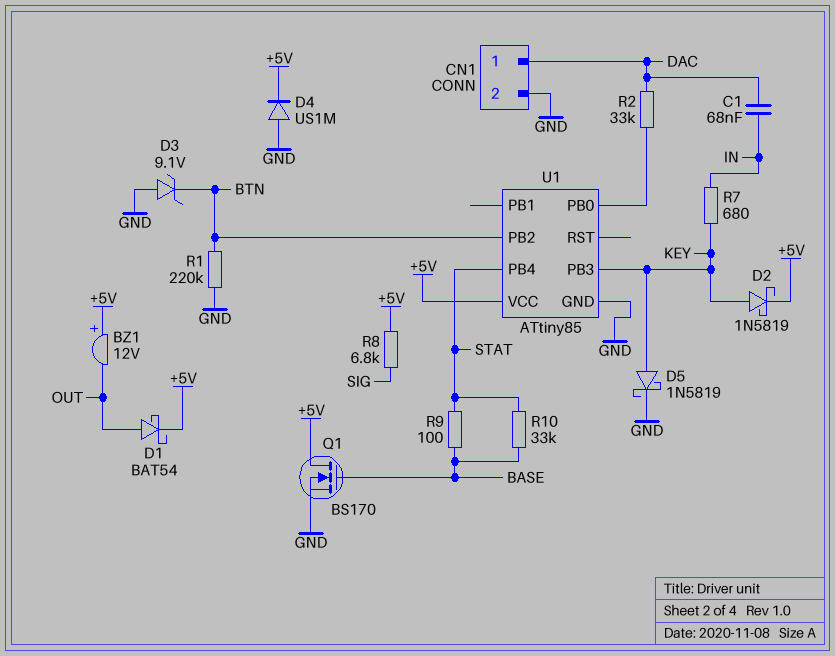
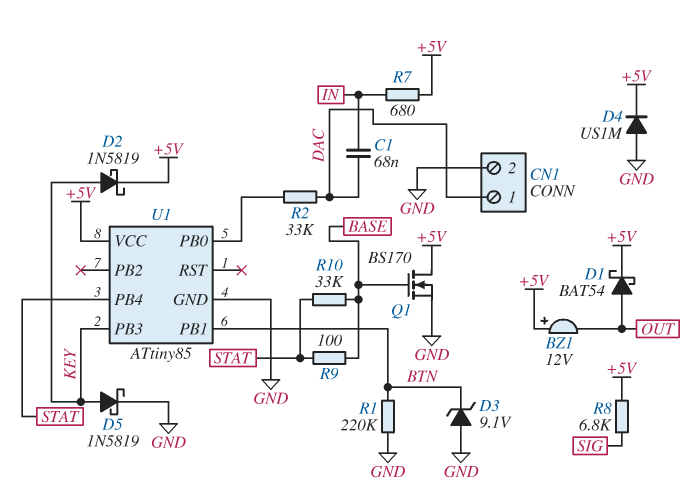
R7: 680 (IN, KEY) -> 680 (+5V, IN)
U1 pin PB1: none -> BTN
U1 pin PB2: BTN -> none

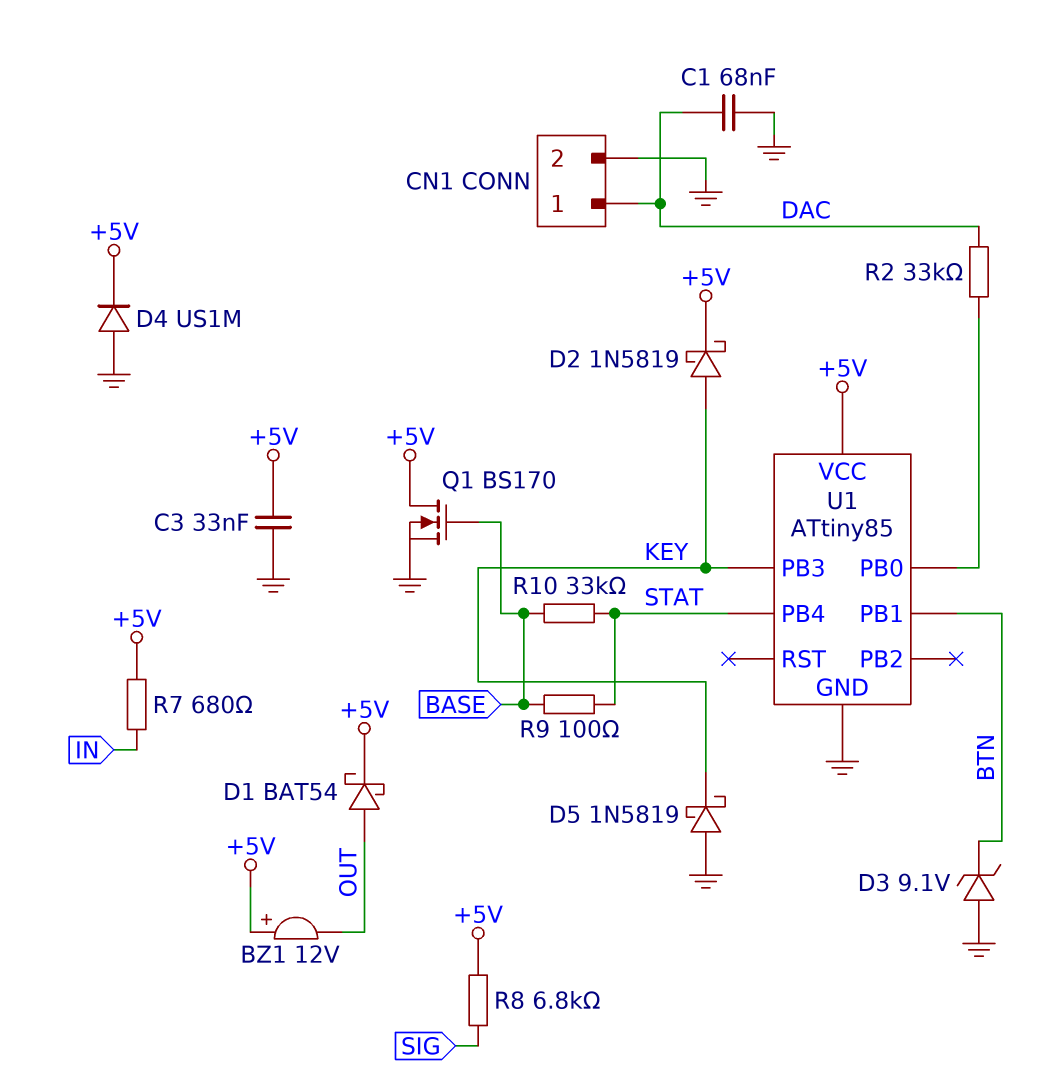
C1: 68nF (DAC, IN) -> 68nF (DAC, GND)
C3: none -> 33nF (+5V, GND)
D5: schottky 1N5819 (A KEY, K GND) -> schottky 1N5819 (A GND, K KEY)
R1: 220k (BTN, GND) -> none

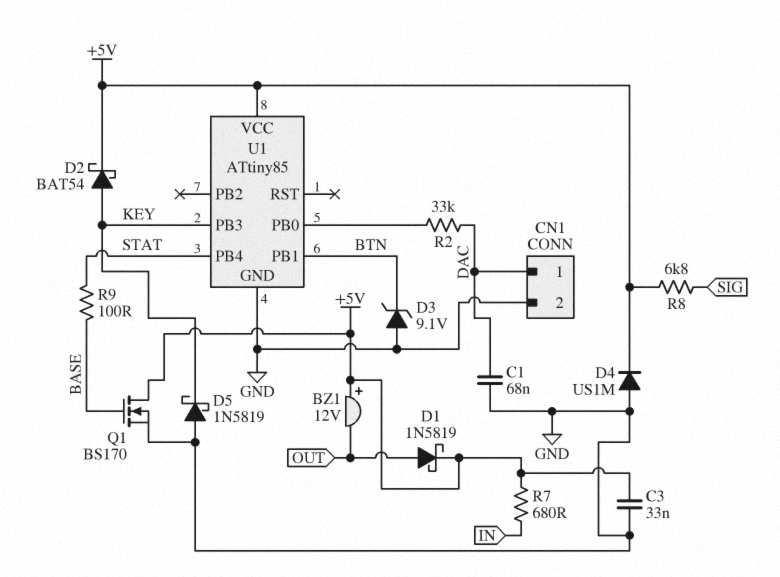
D1: schottky BAT54 (A OUT, K +5V) -> schottky 1N5819 (A OUT, K +5V)
D2: schottky 1N5819 (A KEY, K +5V) -> schottky BAT54 (A KEY, K +5V)
R10: 33k (BASE, STAT) -> none

